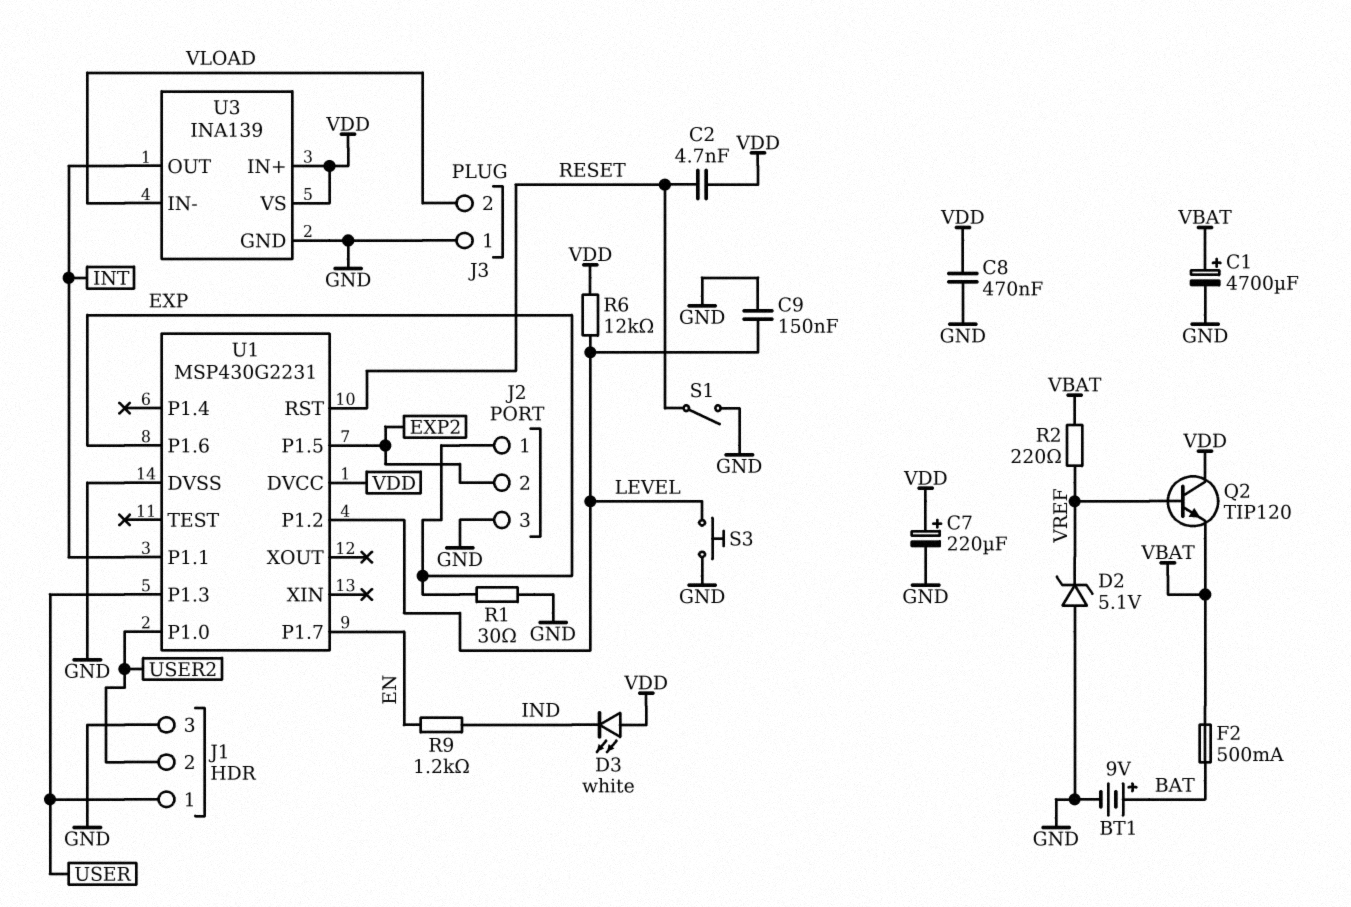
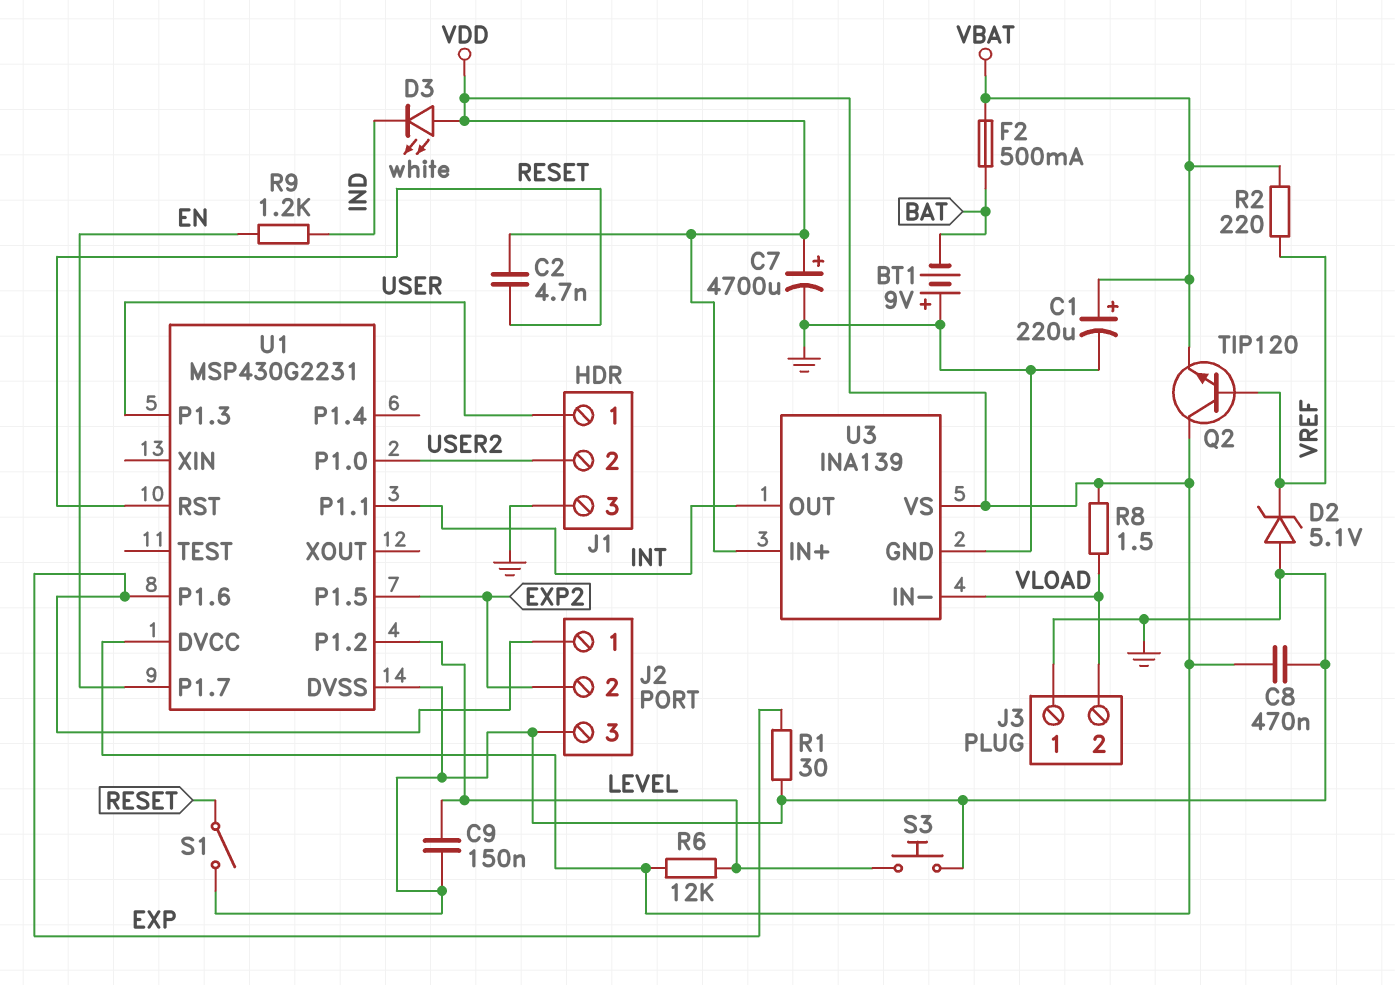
BT1: 9V (plus BAT, minus GND) -> 9V (plus GND, minus BAT)
C1: 4700uF (plus VBAT, minus GND) -> 220uF (plus VBAT, minus GND)
C7: 220uF (plus VDD, minus GND) -> 4700uF (plus VDD, minus GND)
R8: none -> 1.5 (VDD, VLOAD)

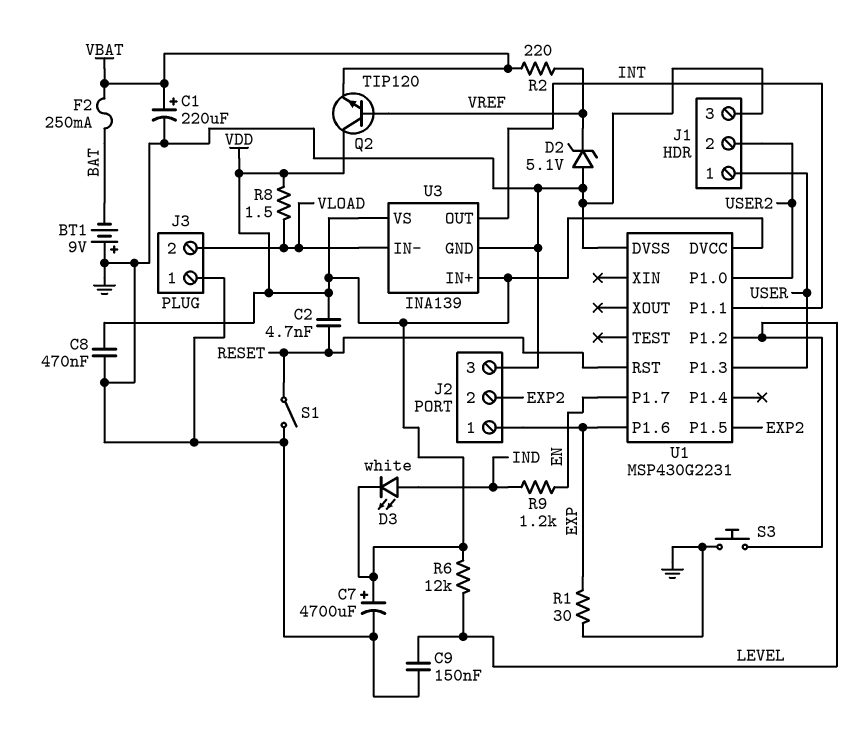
D3: LED white (A VDD, K IND) -> LED white (A IND, K VDD)
F2: 500mA (BAT, VBAT) -> 250mA (BAT, VBAT)

